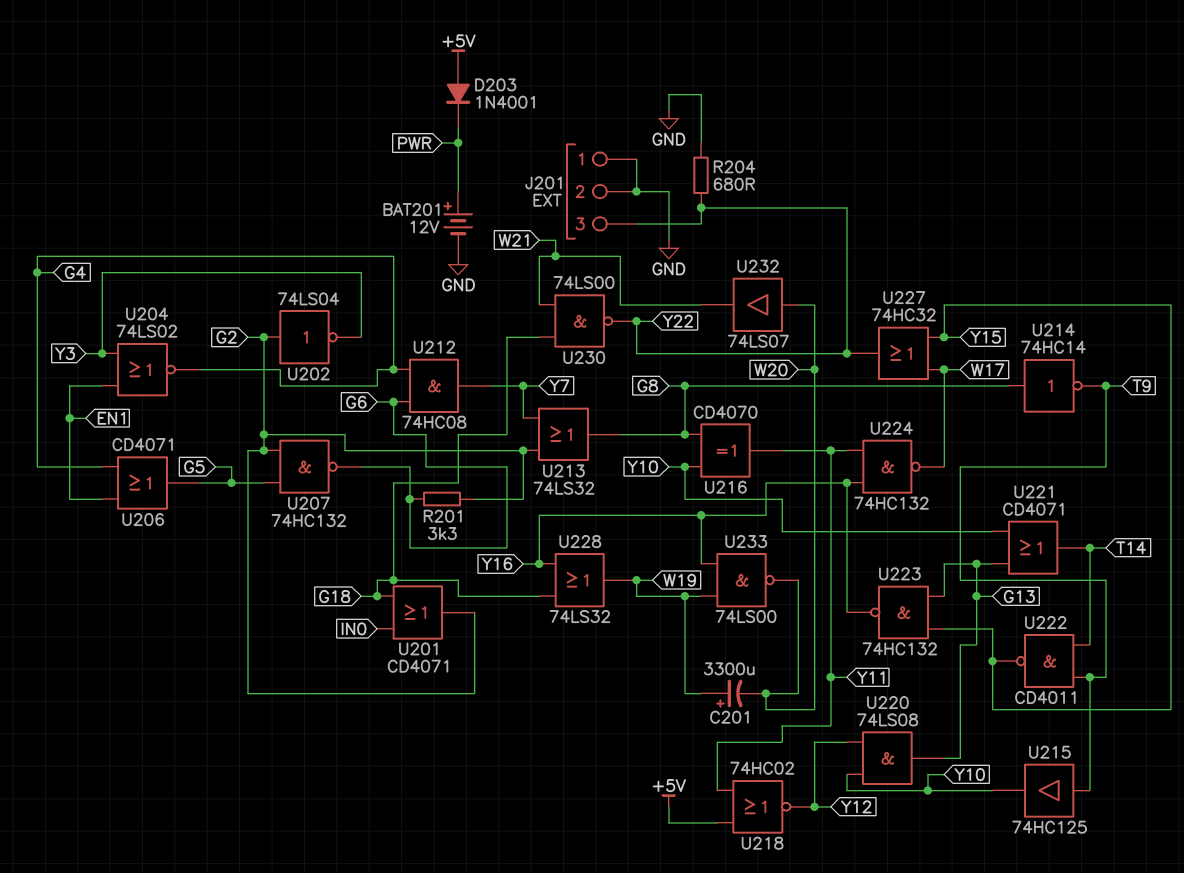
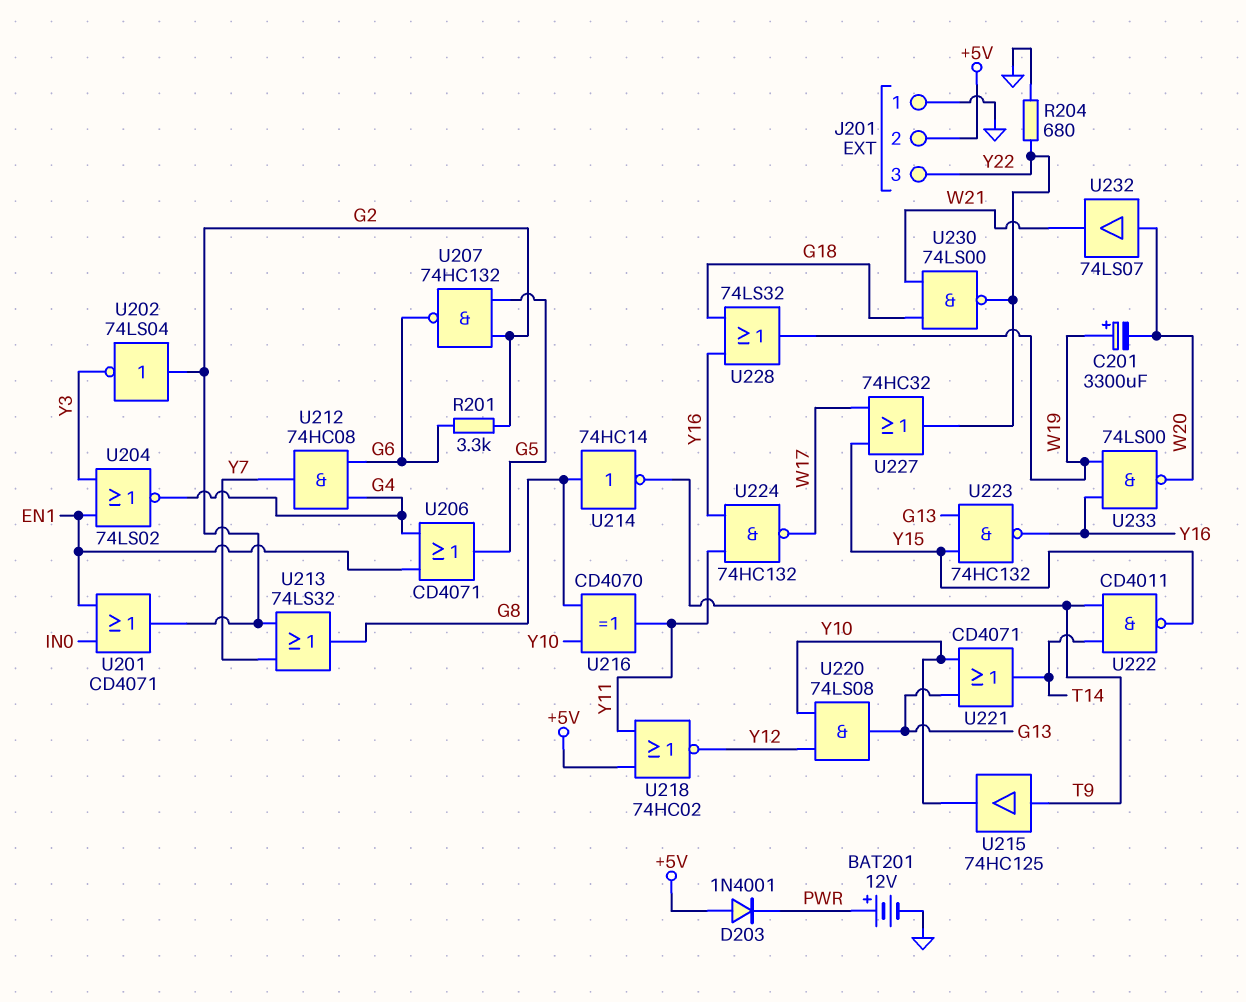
J201 pin 2: GND -> +5V
U201: OR CD4071 (in G18, in IN0, out G2) -> OR CD4071 (in EN1, in IN0, out G2)

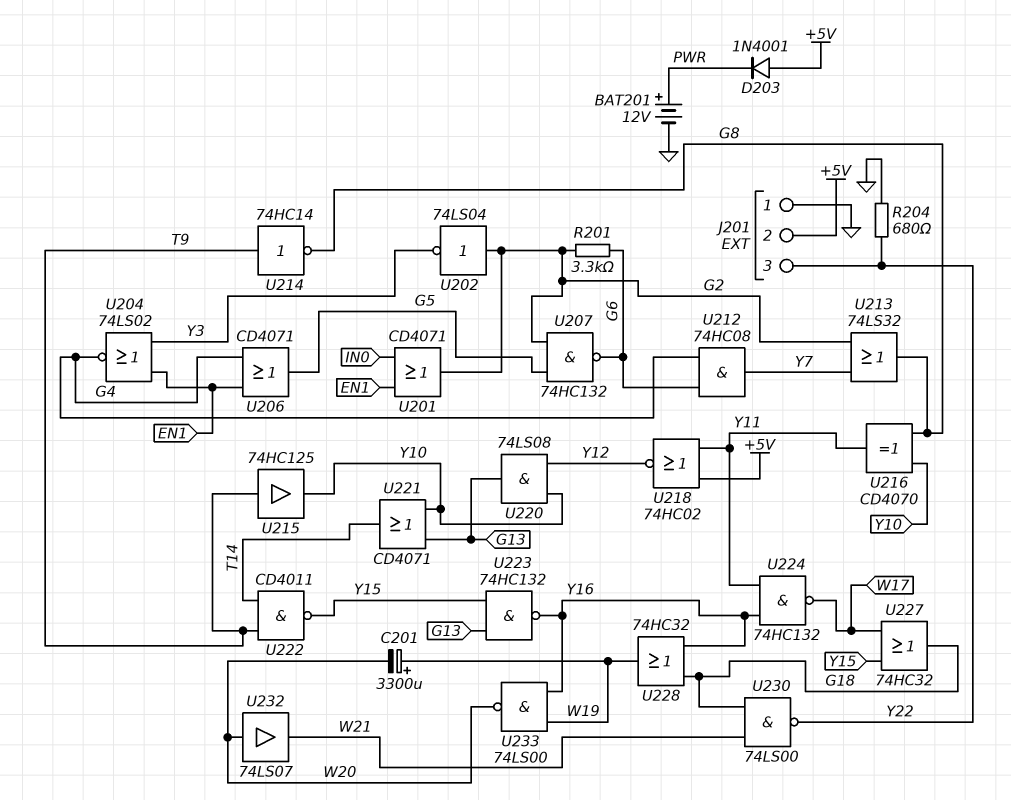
U214: NOT 74HC14 (in G8, out T9) -> NOT 74HC14 (in T9, out G8)
U227: OR 74HC32 (in W17, in Y15, out Y22) -> OR 74HC32 (in W17, in Y15, out G18)
U228: OR 74LS32 (in G18, in Y16, out W19) -> OR 74HC32 (in G18, in Y16, out W19)

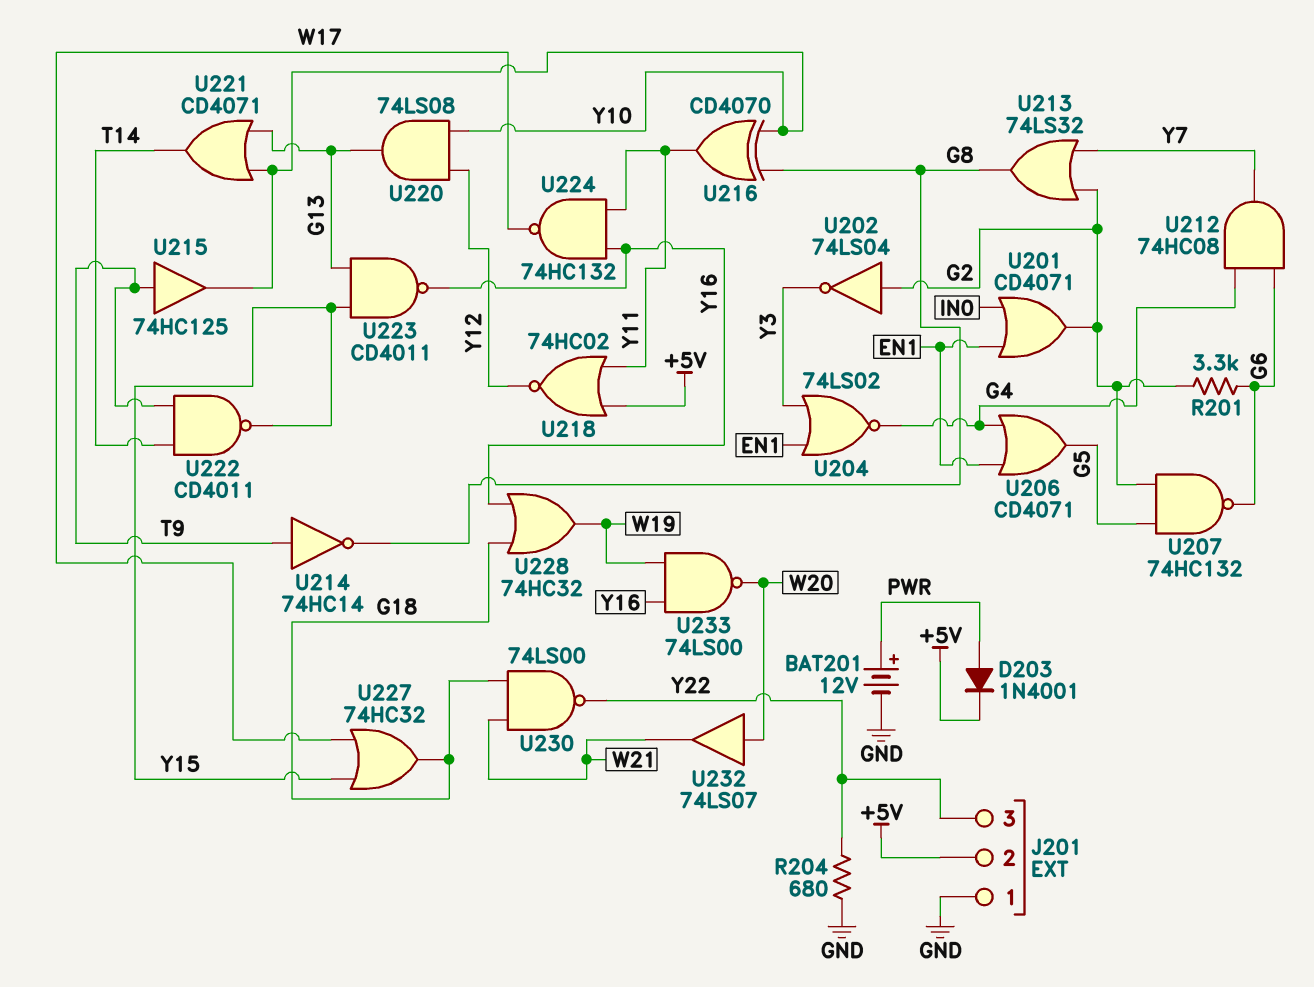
C201: 3300uF (plus W19, minus W20) -> none
D203: diode 1N4001 (A +5V, K PWR) -> diode 1N4001 (A PWR, K +5V)
U223: NAND 74HC132 (in G13, in Y15, out Y16) -> NAND CD4011 (in G13, in Y15, out Y16)

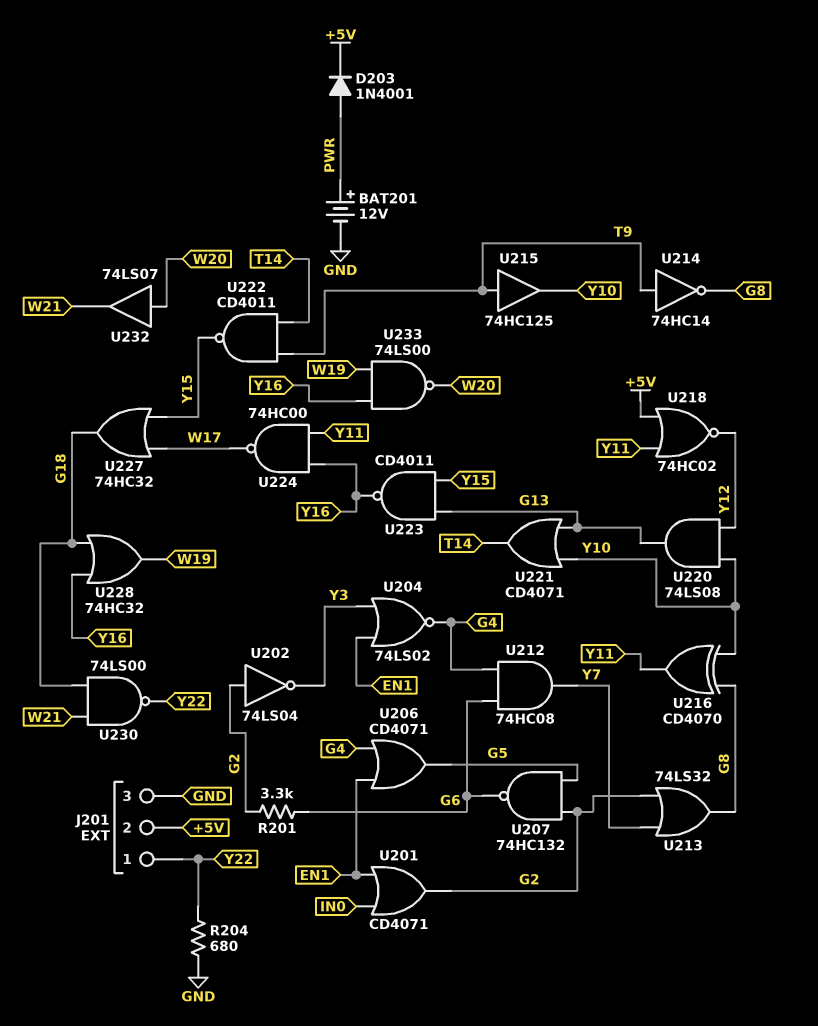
J201 pin 1: GND -> Y22
J201 pin 3: Y22 -> GND
U224: NAND 74HC132 (in Y11, in Y16, out W17) -> NAND 74HC00 (in Y11, in Y16, out W17)

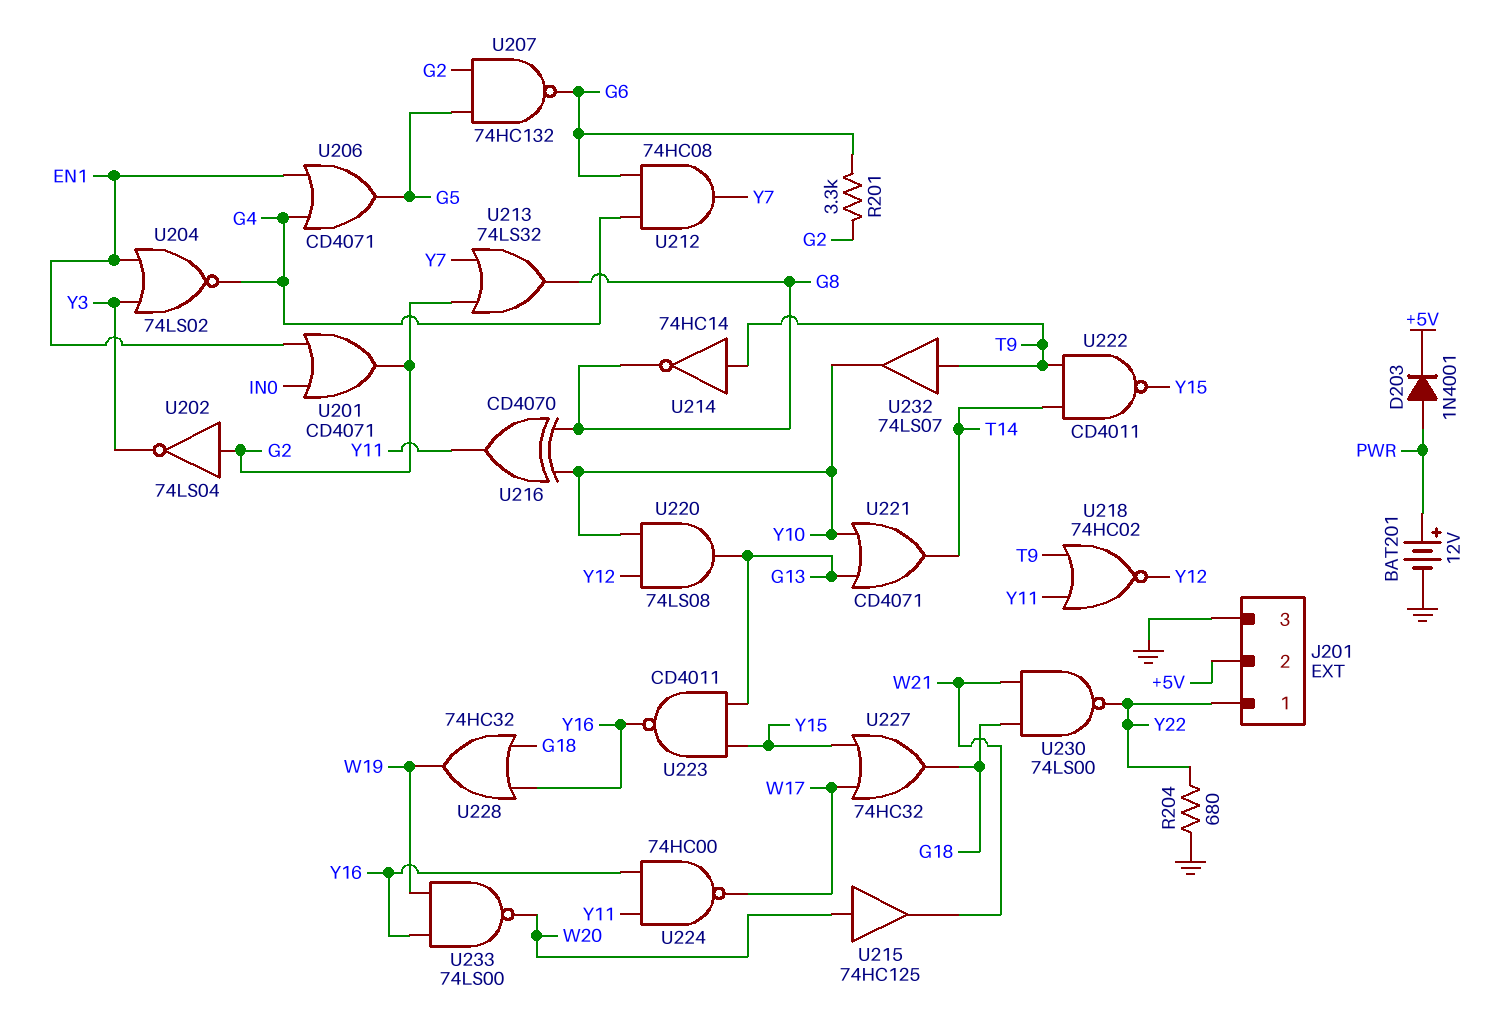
U215: buffer 74HC125 (in T9, out Y10) -> buffer 74HC125 (in W20, out W21)
U218: NOR 74HC02 (in +5V, in Y11, out Y12) -> NOR 74HC02 (in T9, in Y11, out Y12)
U232: buffer 74LS07 (in W20, out W21) -> buffer 74LS07 (in T9, out Y10)

